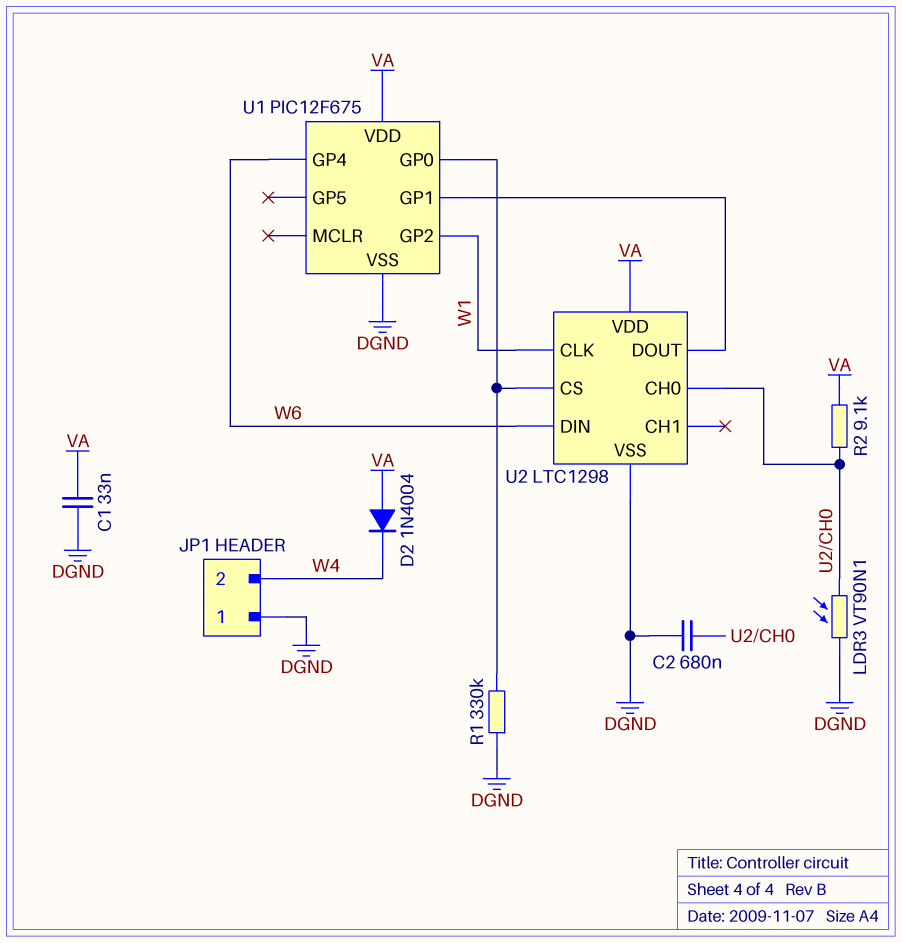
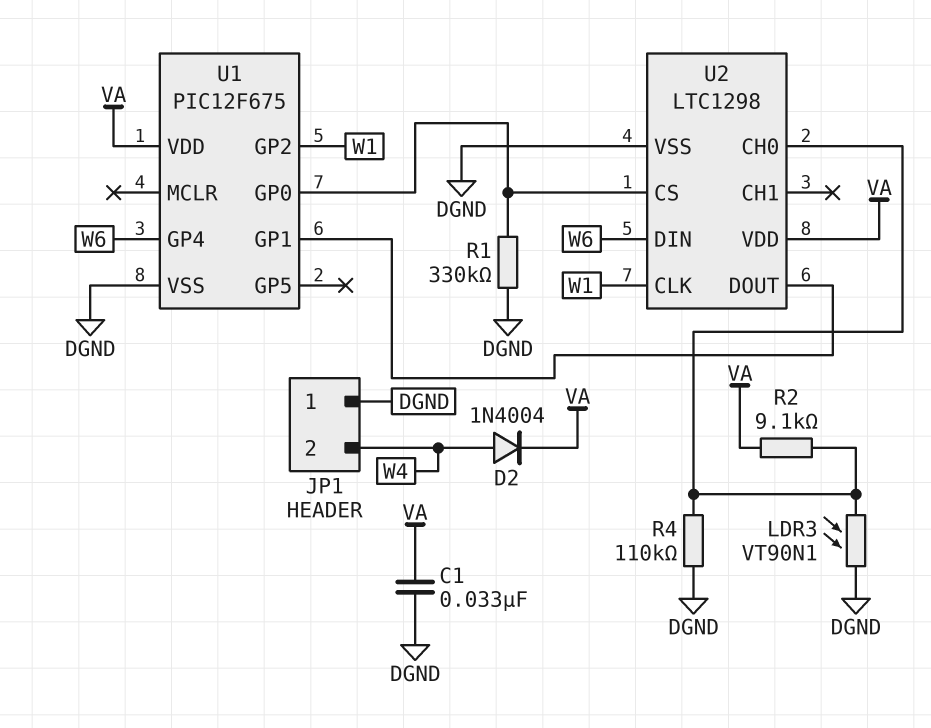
C2: 680nF (DGND, U2/CH0) -> none
D2: diode 1N4004 (A VA, K W4) -> diode 1N4004 (A W4, K VA)
R4: none -> 110k (DGND, U2/CH0)

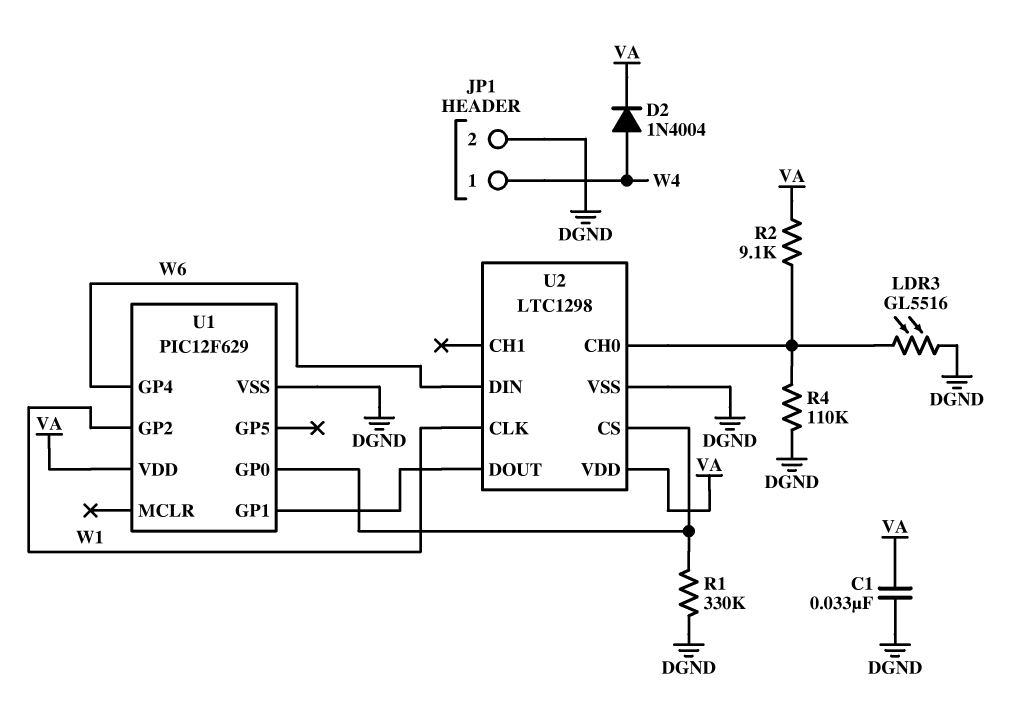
JP1 pin 1: DGND -> W4
JP1 pin 2: W4 -> DGND
LDR3: VT90N1 (DGND, U2/CH0) -> GL5516 (DGND, U2/CH0)
U1: PIC12F675 -> PIC12F629

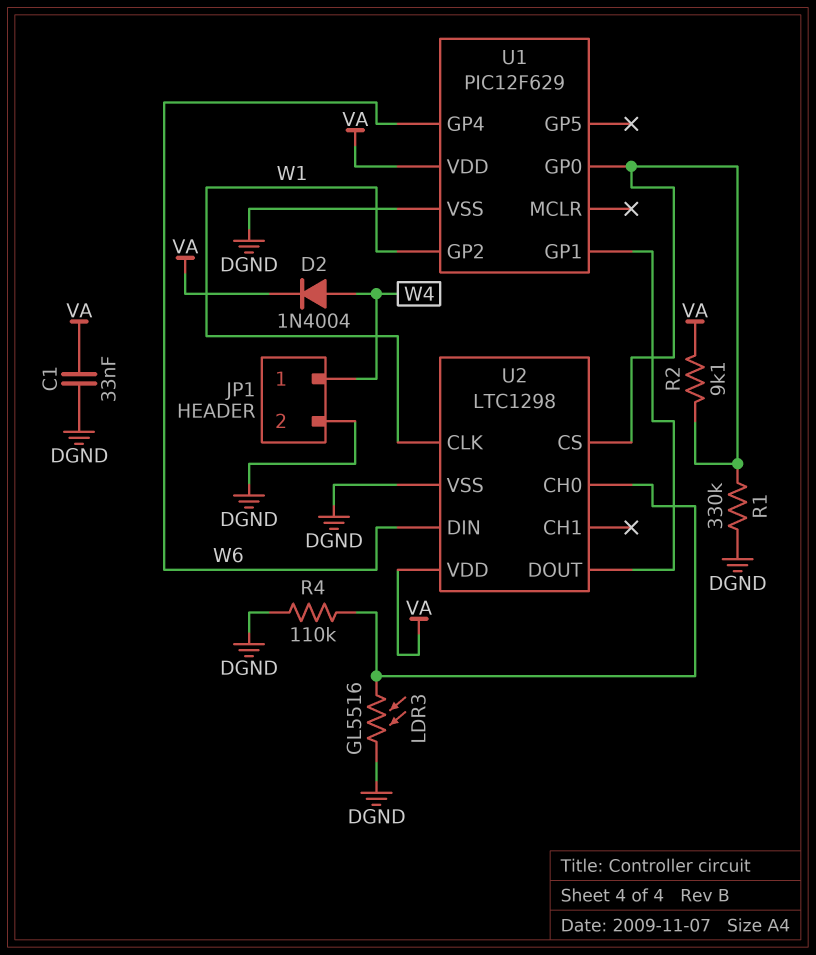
R2: 9.1k (U2/CH0, VA) -> 9.1k (U1/GP0, VA)

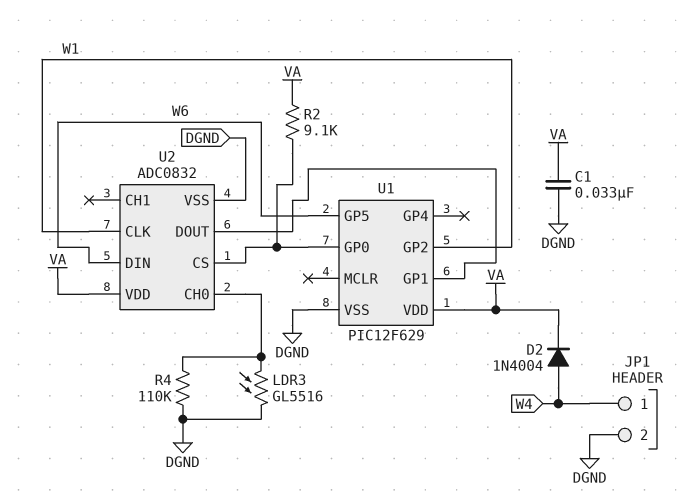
R1: 330k (DGND, U1/GP0) -> none
U1 pin GP4: W6 -> none
U1 pin GP5: none -> W6
U2: LTC1298 -> ADC0832

